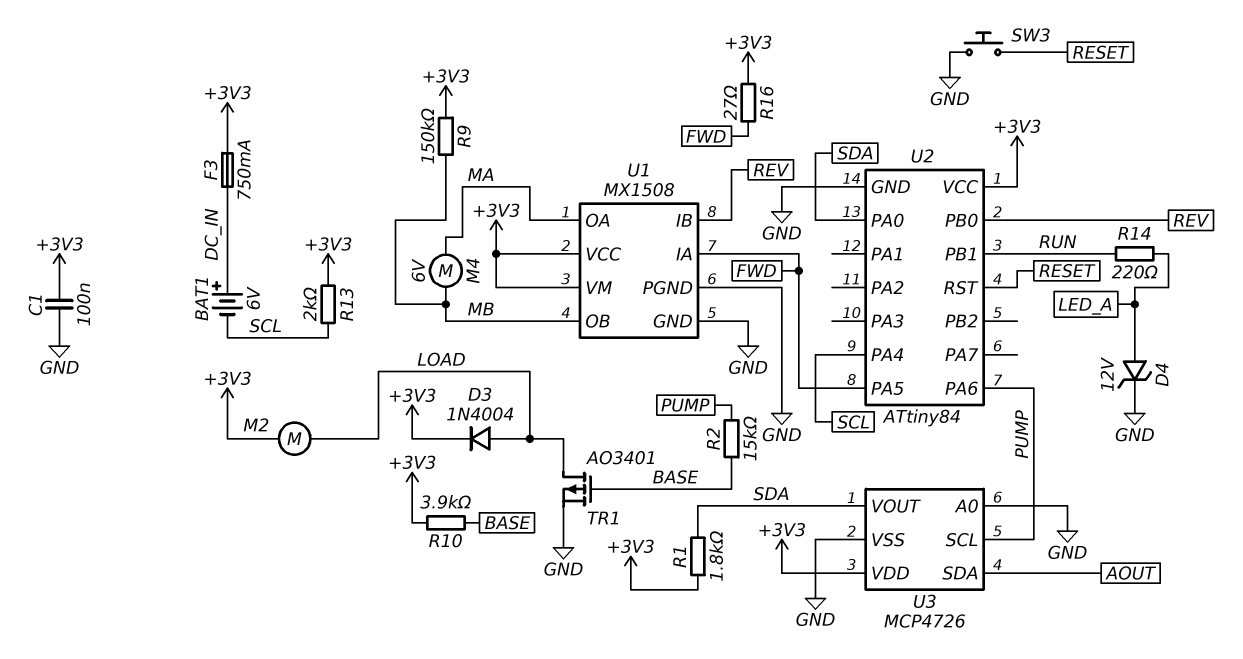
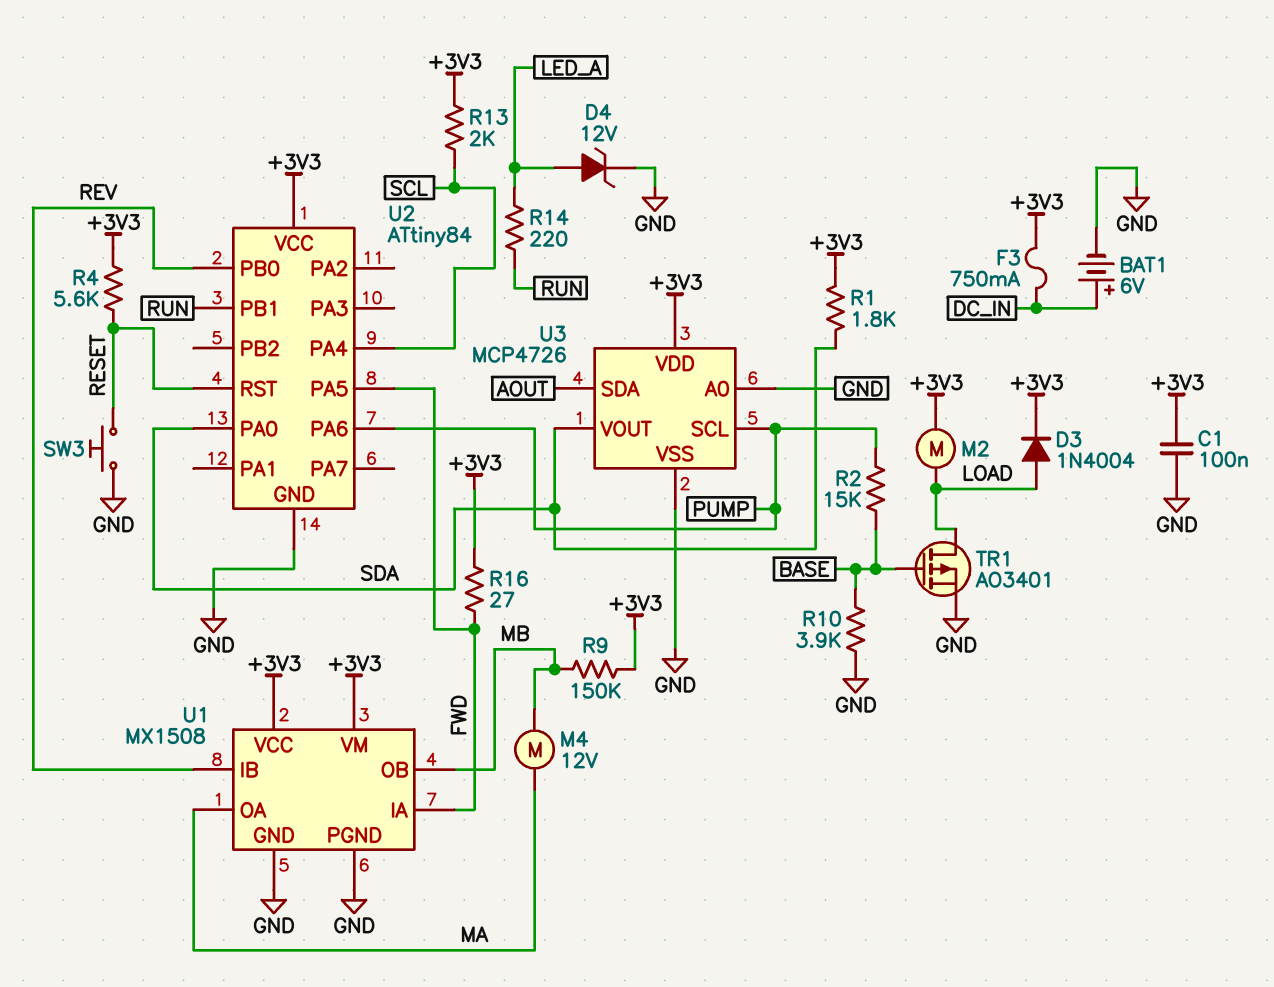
BAT1: 6V (plus DC_IN, minus SCL) -> 6V (plus DC_IN, minus GND)
M4: motor 6V (MA, MB) -> motor 12V (MA, MB)
R4: none -> 5.6k (+3V3, RESET)
R10: 3.9k (+3V3, BASE) -> 3.9k (BASE, GND)

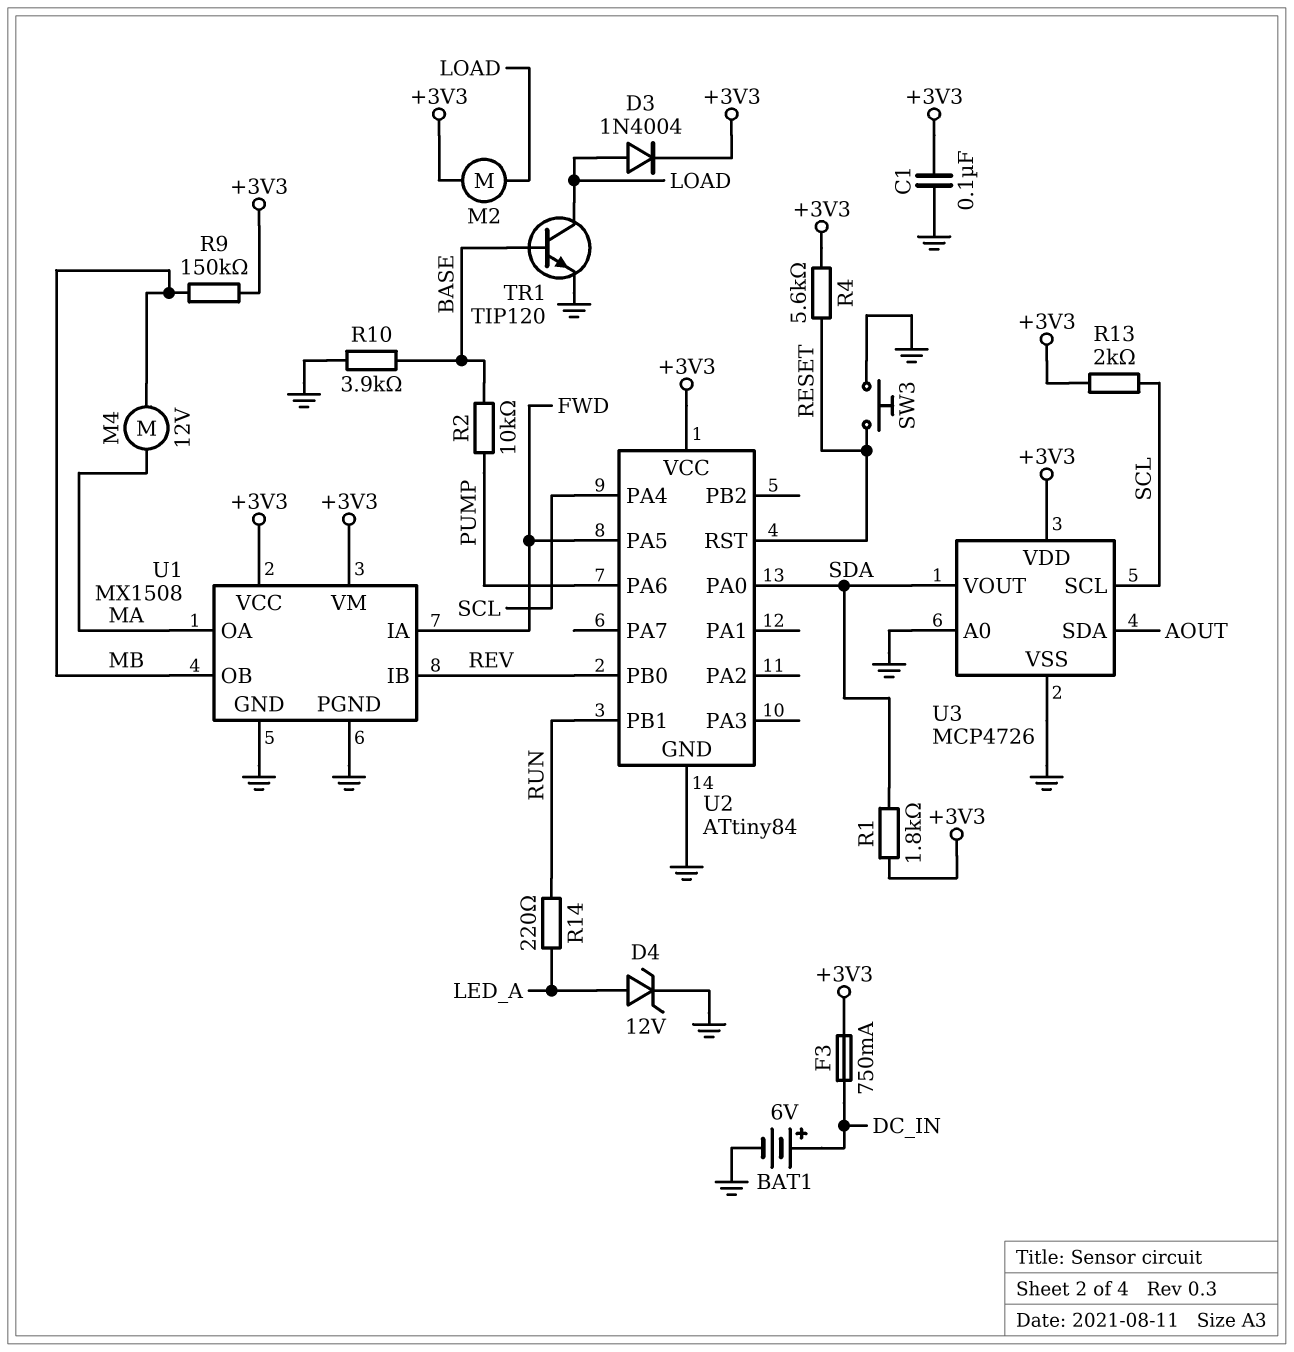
R2: 15k (BASE, PUMP) -> 10k (BASE, PUMP)
R16: 27 (+3V3, FWD) -> none
TR1: PMOS AO3401 (G BASE, D LOAD, S GND) -> NPN TIP120 (B BASE, C LOAD, E GND)
U3 pin SCL: PUMP -> SCL

